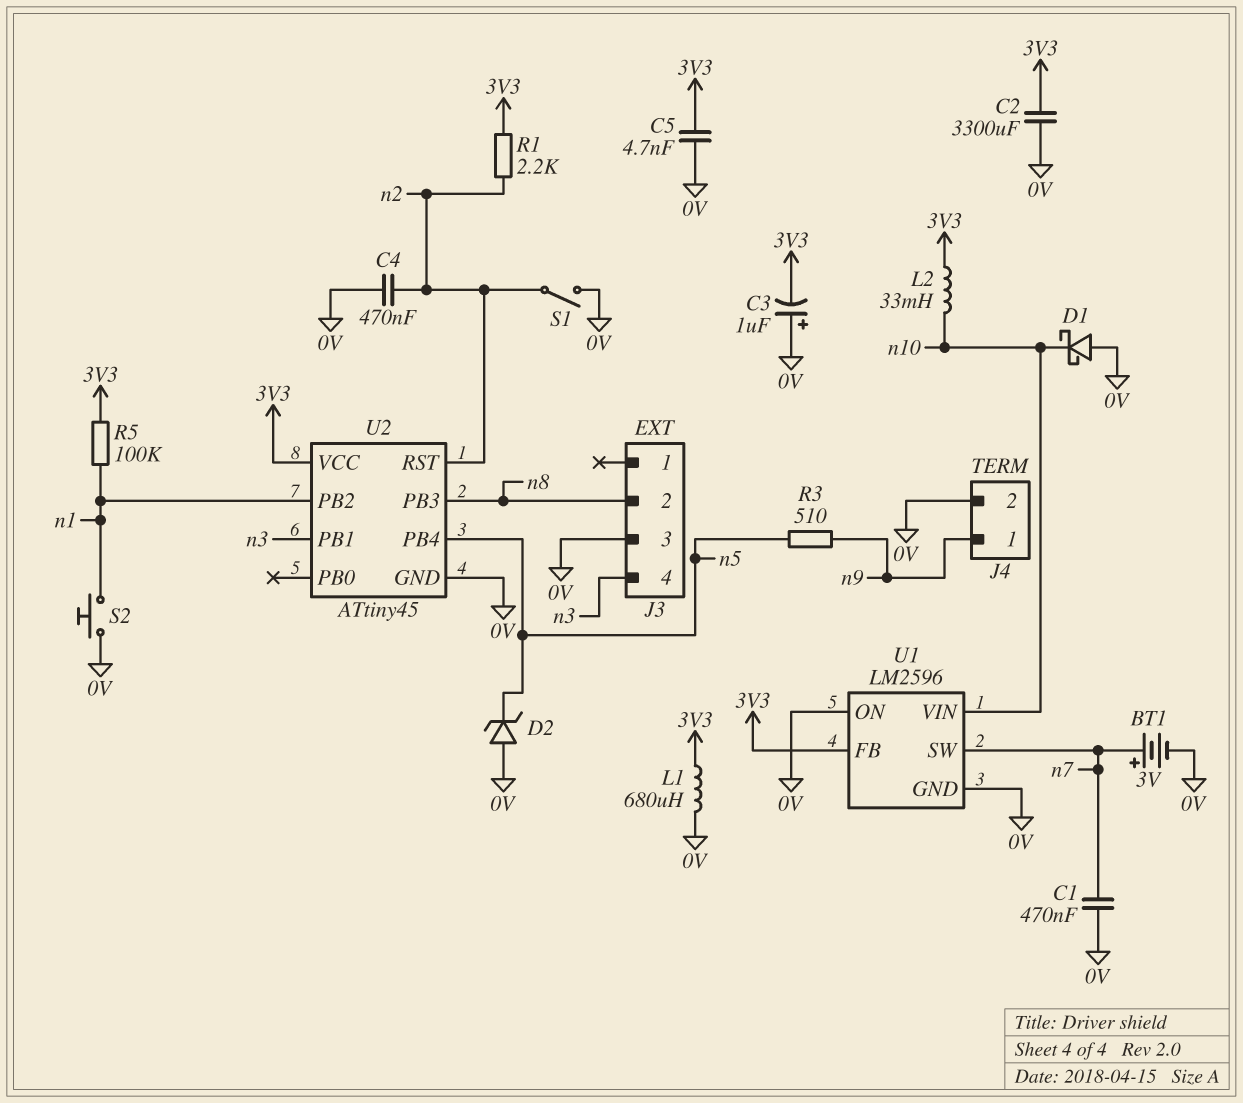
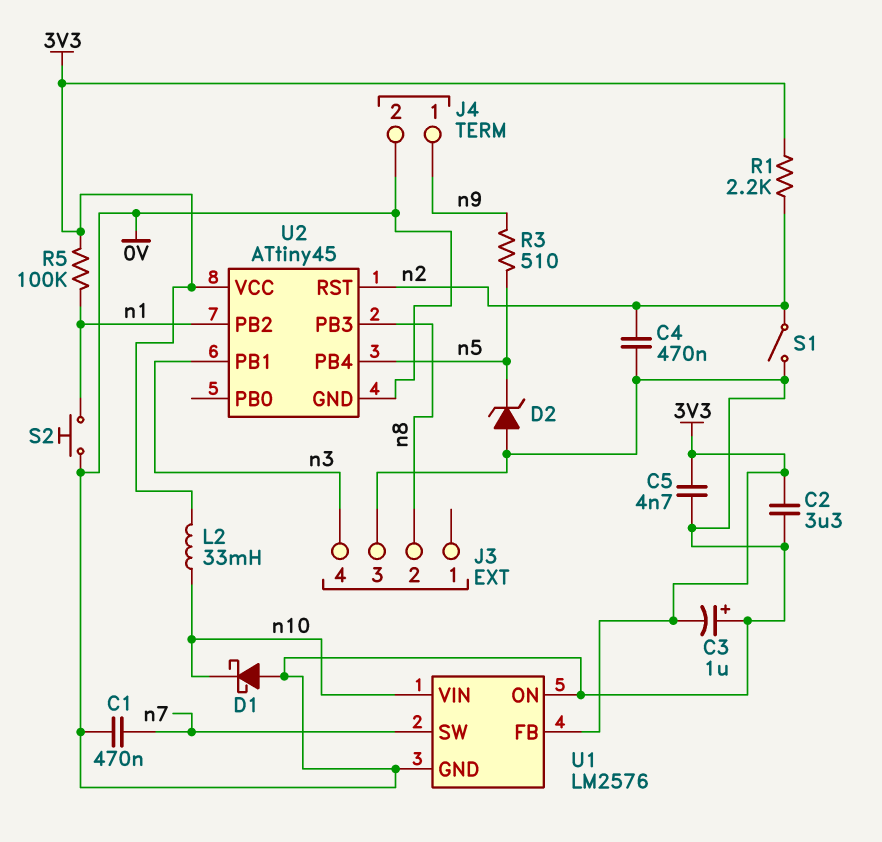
BT1: 3V (plus n7, minus 0V) -> none
C2: 3300uF (0V, 3V3) -> 3.3uF (0V, 3V3)
L1: 680uH (0V, 3V3) -> none
U1: LM2596 -> LM2576

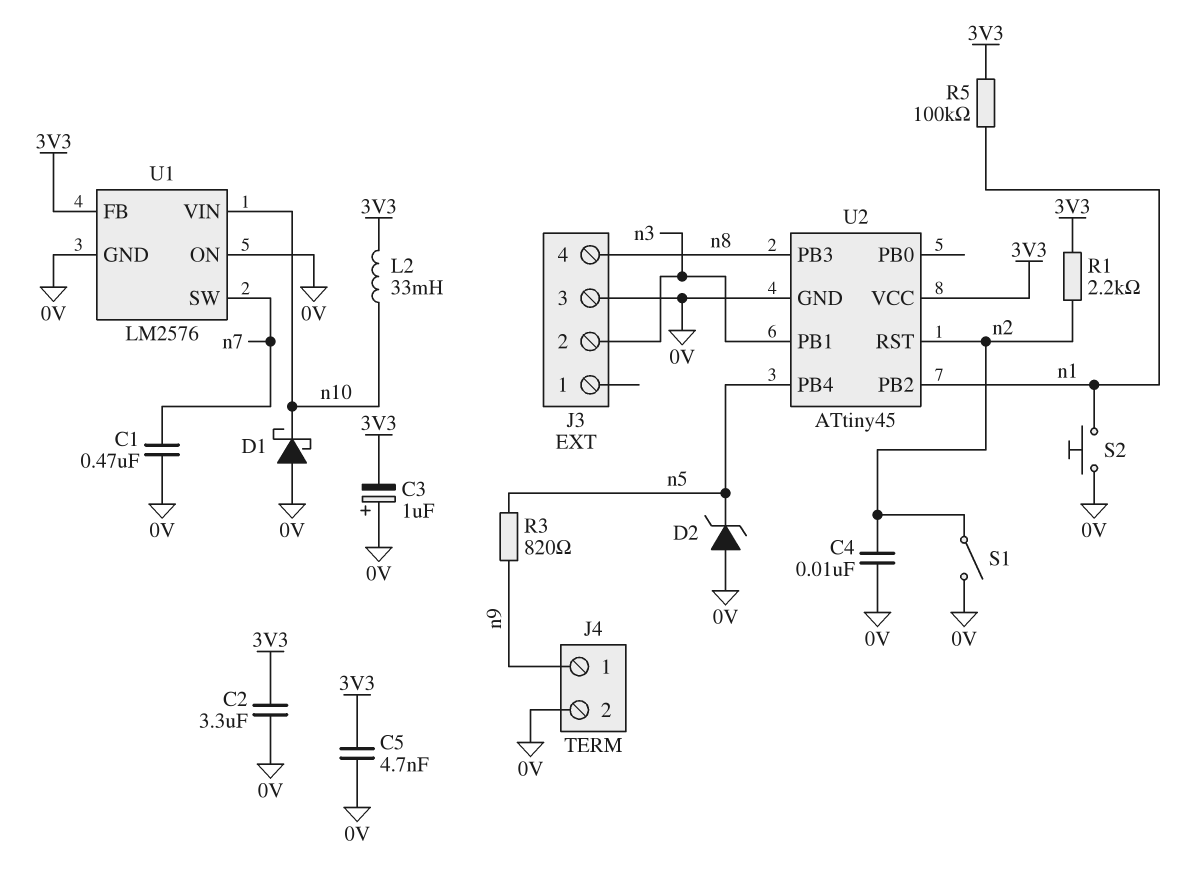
C4: 470nF (0V, n2) -> 10nF (0V, n2)
J3 pin 2: n8 -> n3
J3 pin 4: n3 -> n8
R3: 510 (n5, n9) -> 820 (n5, n9)

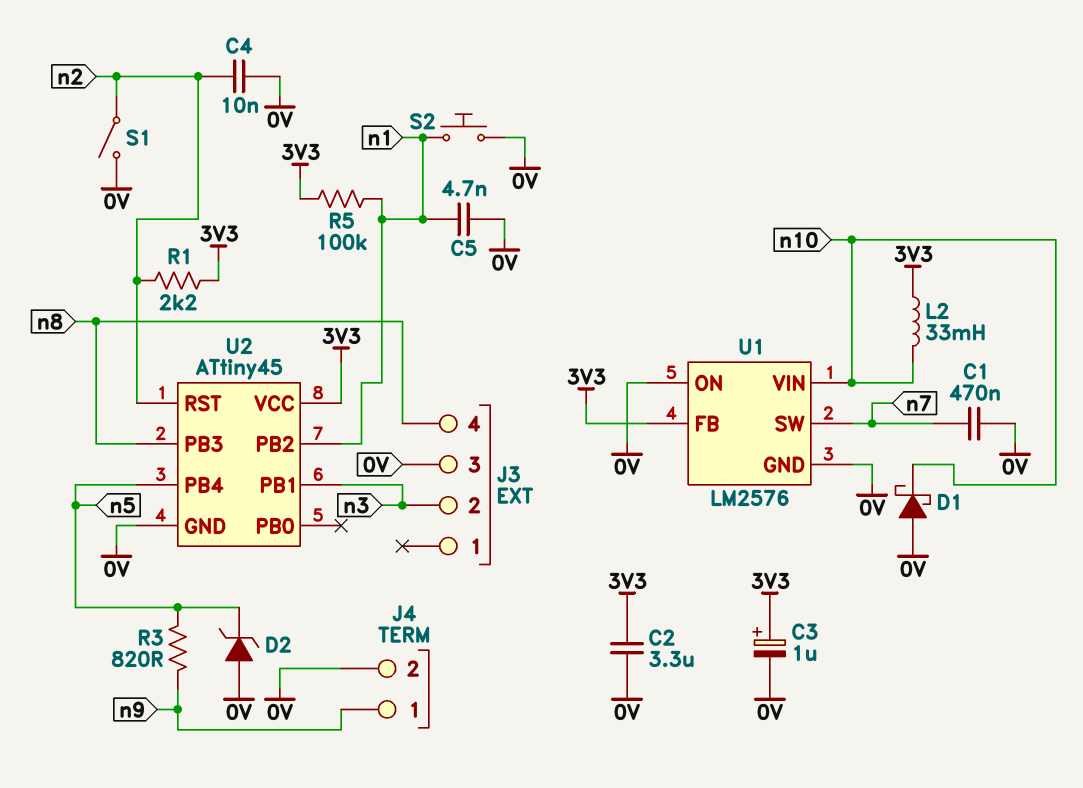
C3: 1uF (plus 0V, minus 3V3) -> 1uF (plus 3V3, minus 0V)
C5: 4.7nF (0V, 3V3) -> 4.7nF (0V, n1)

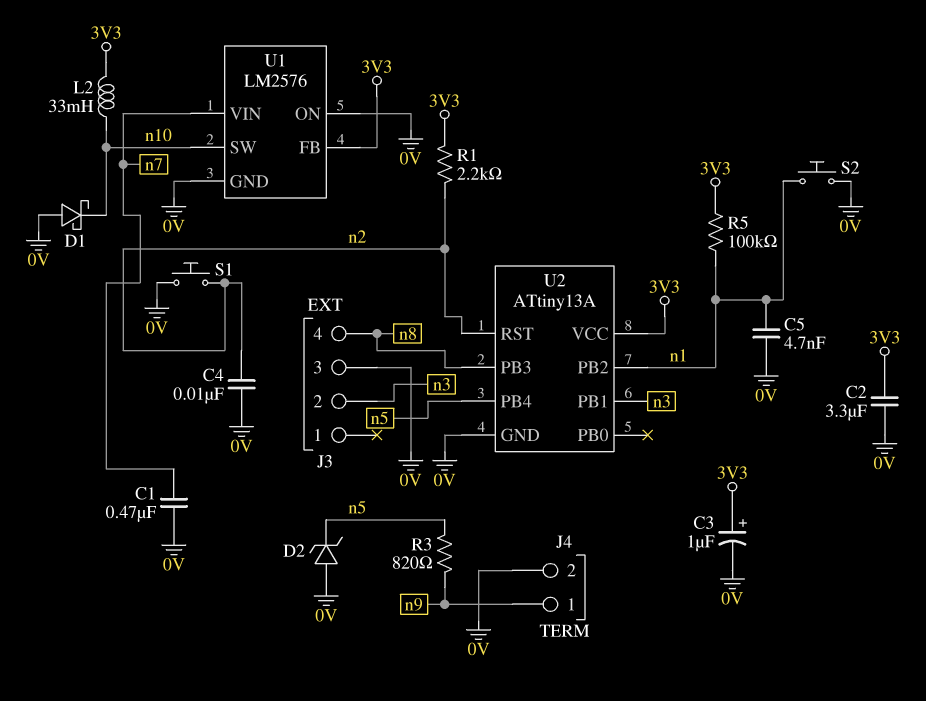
S1: switch (0V, n2) -> button (0V, n2)
U1 pin SW: n7 -> n10
U1 pin VIN: n10 -> n7
U2: ATtiny45 -> ATtiny13A

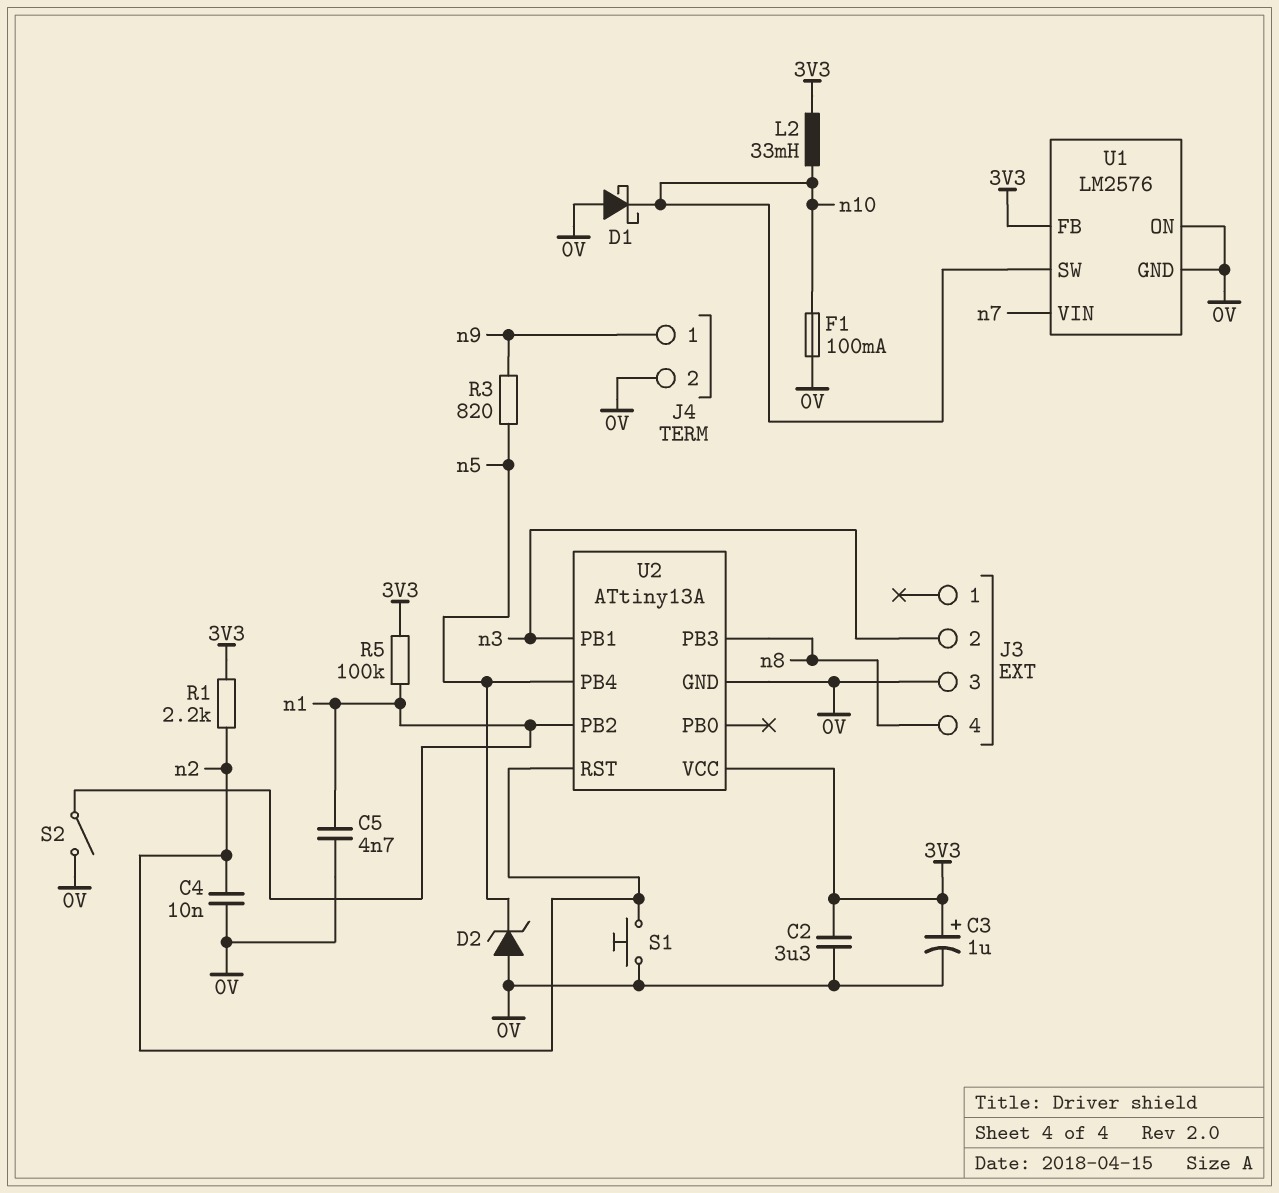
C1: 470nF (0V, n7) -> none
F1: none -> 100mA (0V, n10)
S2: button (0V, n1) -> switch (0V, n1)

